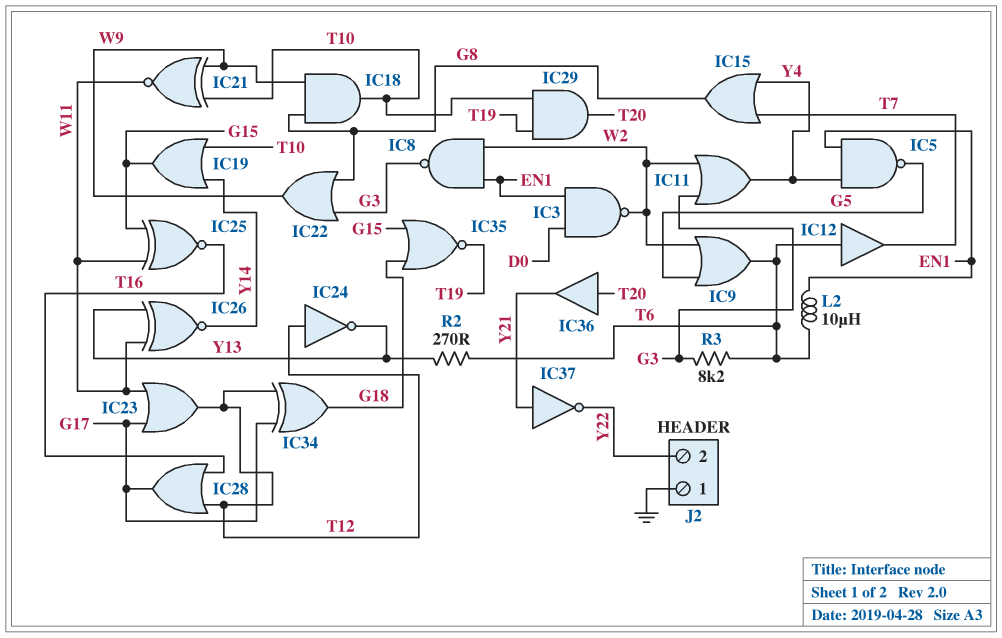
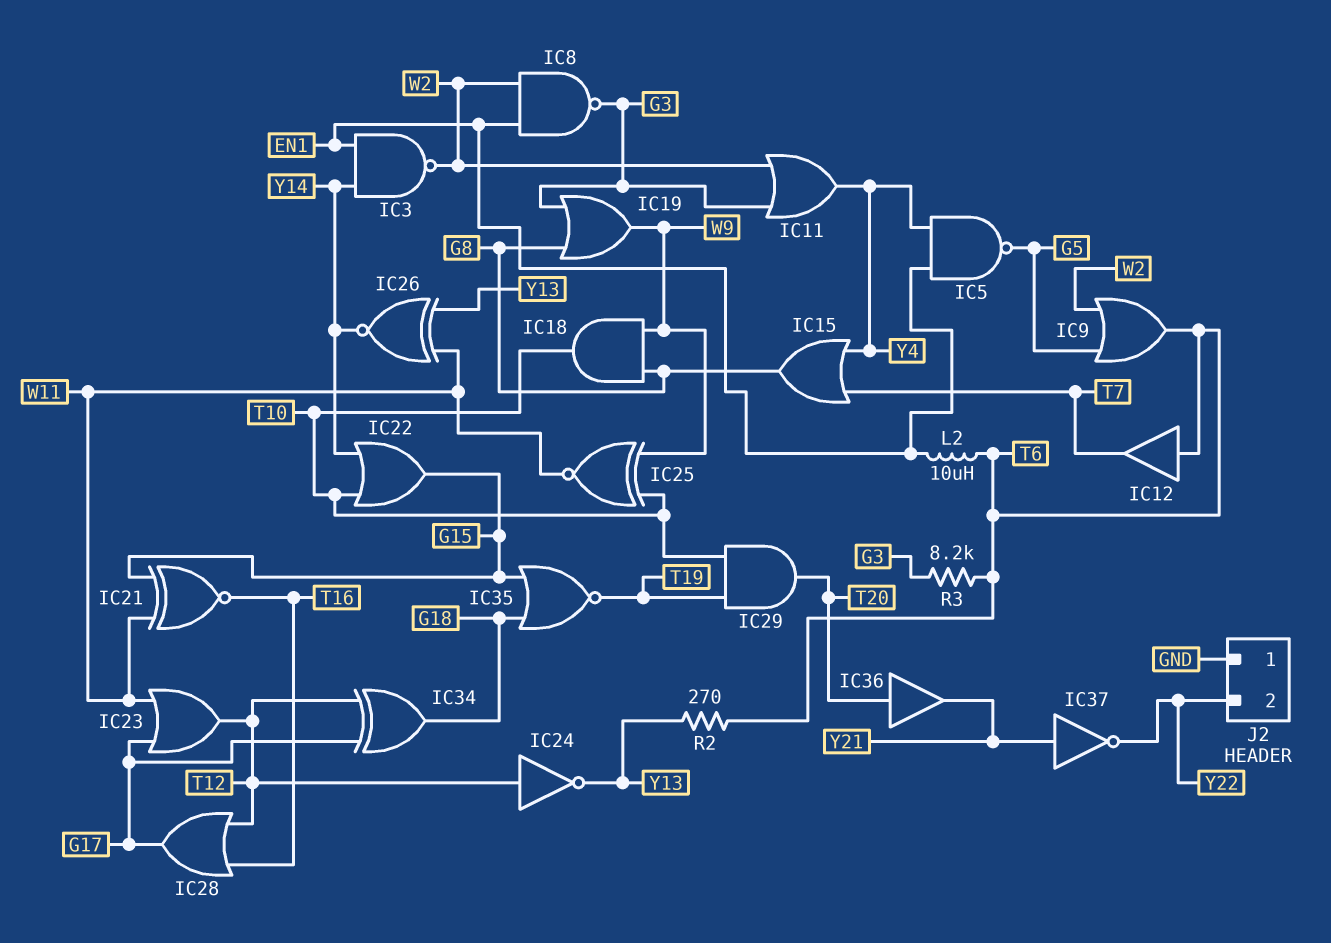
IC3: NAND (in D0, in EN1, out W2) -> NAND (in EN1, in Y14, out W2)
IC19: OR (in T10, in Y14, out G15) -> OR (in G3, in G8, out W9)
IC21: XNOR (in T10, in W9, out W11) -> XNOR (in G15, in W11, out T16)
IC22: OR (in G3, in G8, out W9) -> OR (in T10, in Y14, out G15)
IC25: XNOR (in G15, in W11, out T16) -> XNOR (in T10, in W9, out W11)

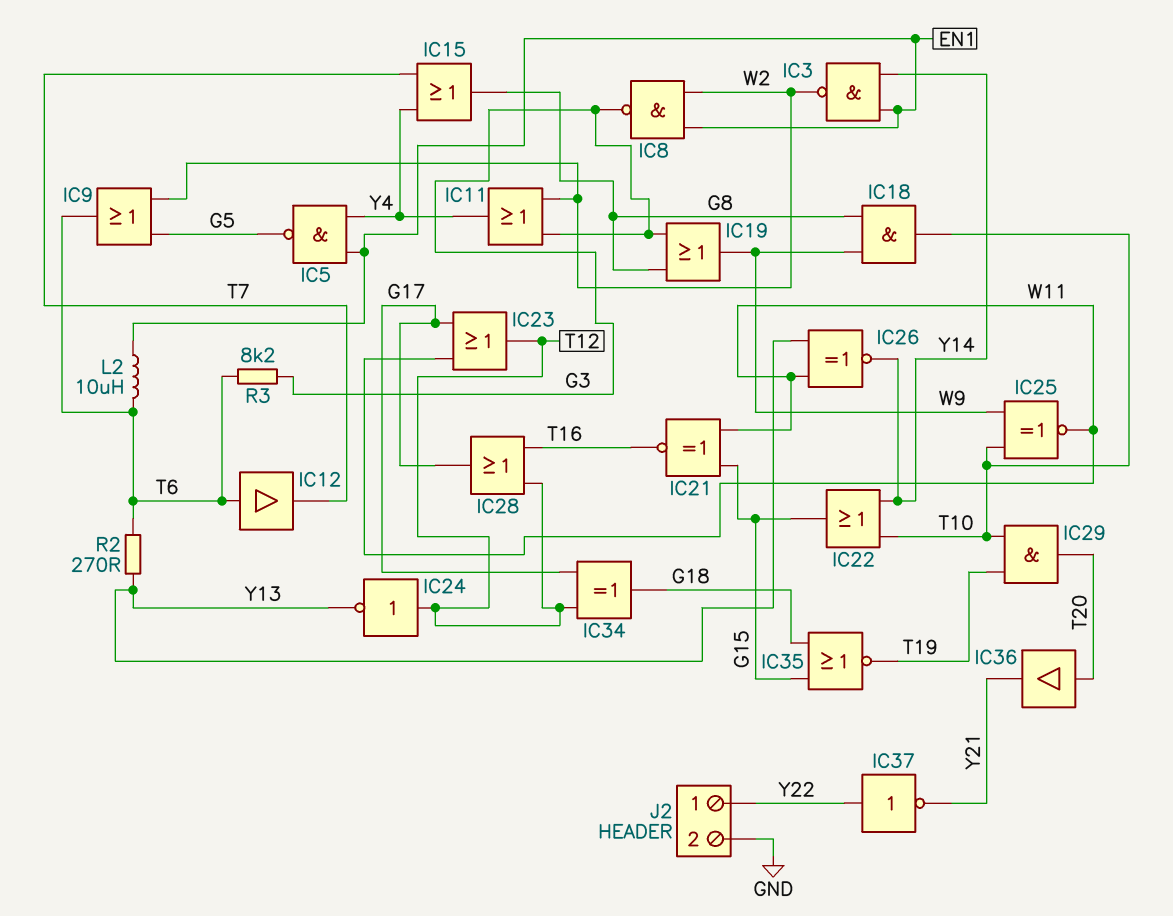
IC37: NOT (in Y21, out Y22) -> NOT (in Y22, out Y21)
J2 pin 1: GND -> Y22
J2 pin 2: Y22 -> GND

